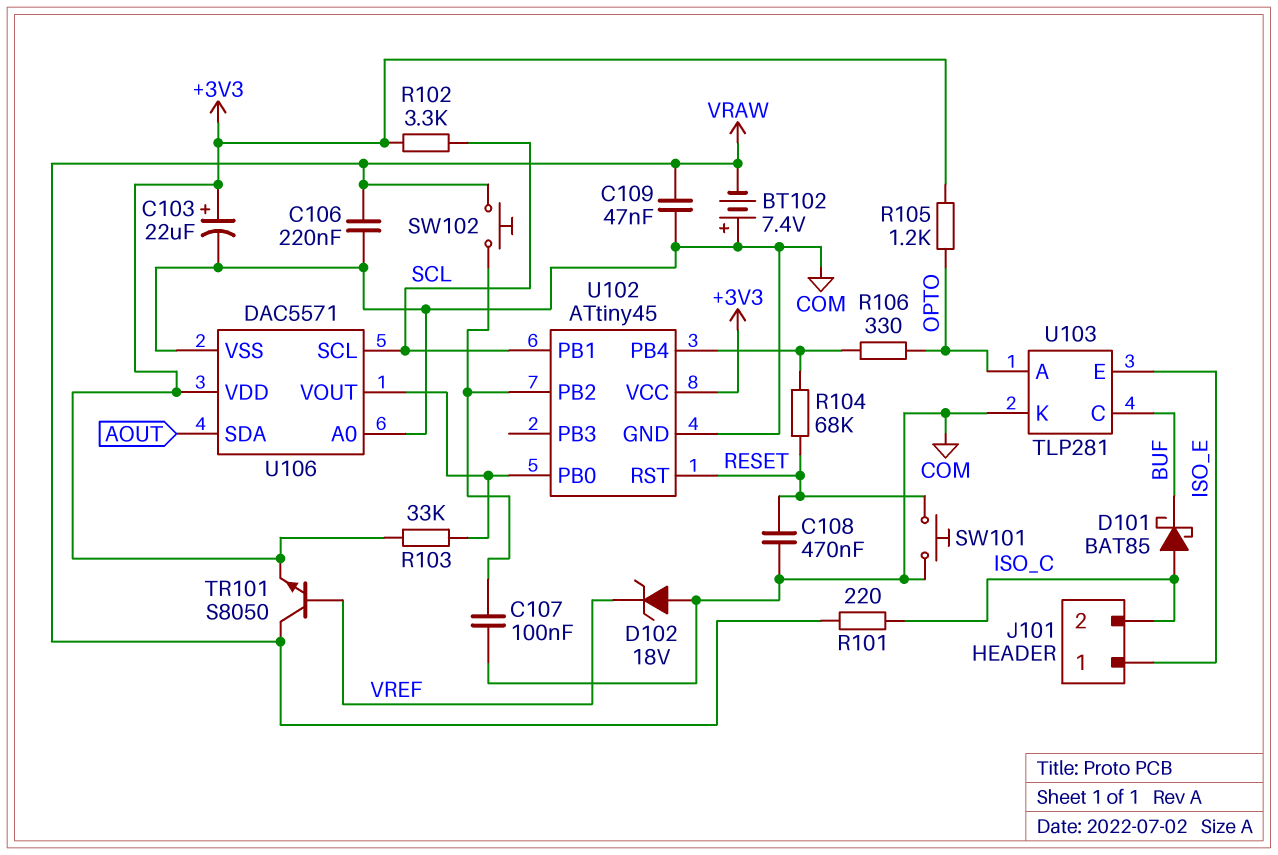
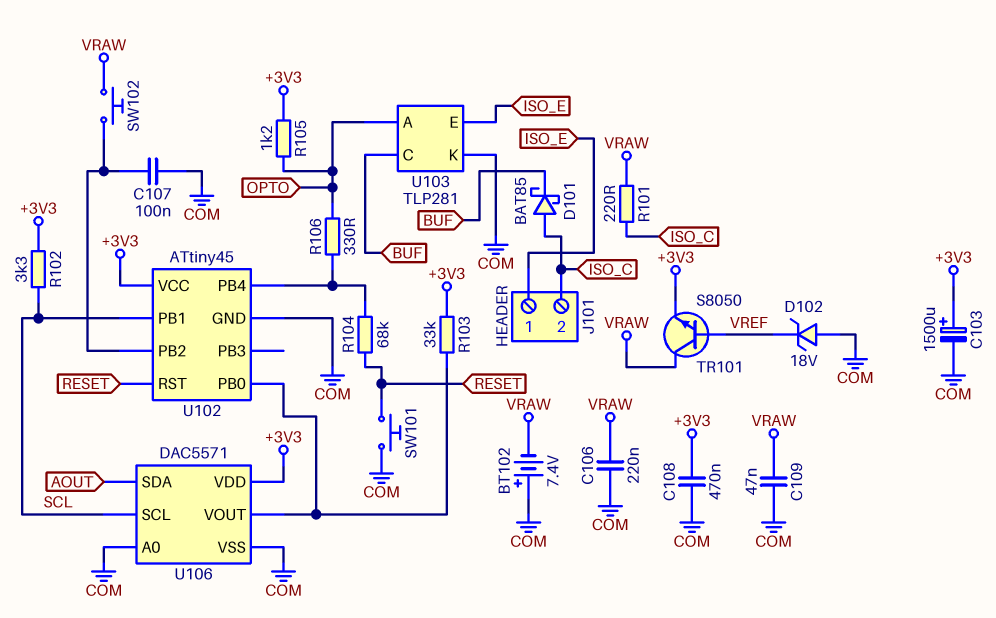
C103: 22uF (plus +3V3, minus COM) -> 1500uF (plus +3V3, minus COM)
C108: 470nF (COM, RESET) -> 470nF (+3V3, COM)

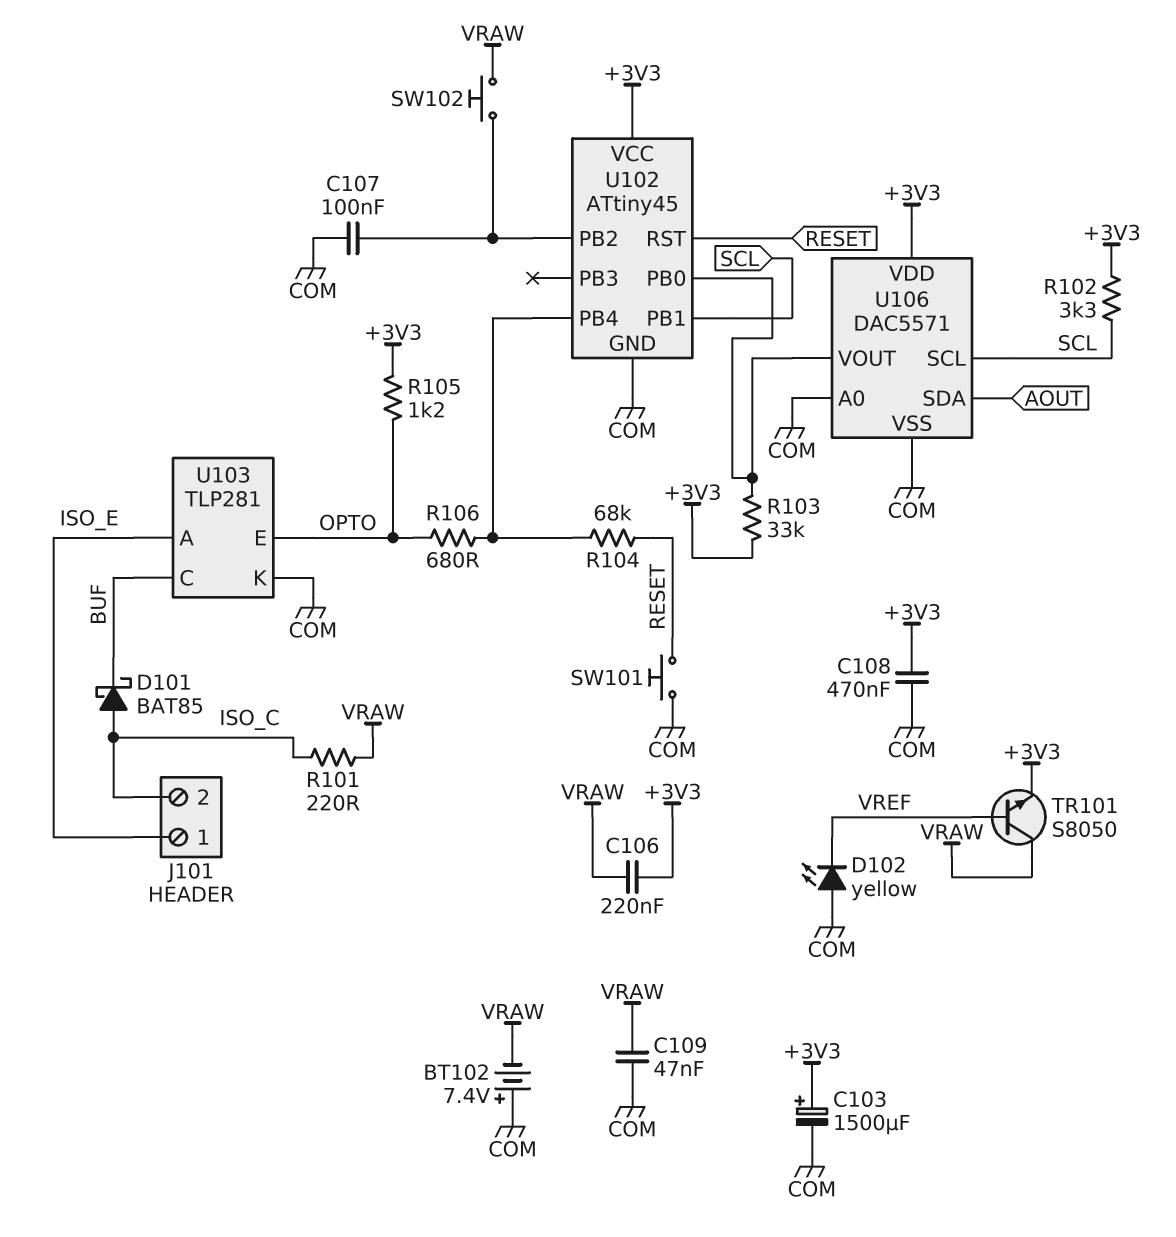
C106: 220nF (COM, VRAW) -> 220nF (+3V3, VRAW)
D102: zener 18V (A COM, K VREF) -> LED yellow (A COM, K VREF)
R106: 330 (OPTO, U102/PB4) -> 680 (OPTO, U102/PB4)
U103 pin A: OPTO -> ISO_E
U103 pin E: ISO_E -> OPTO

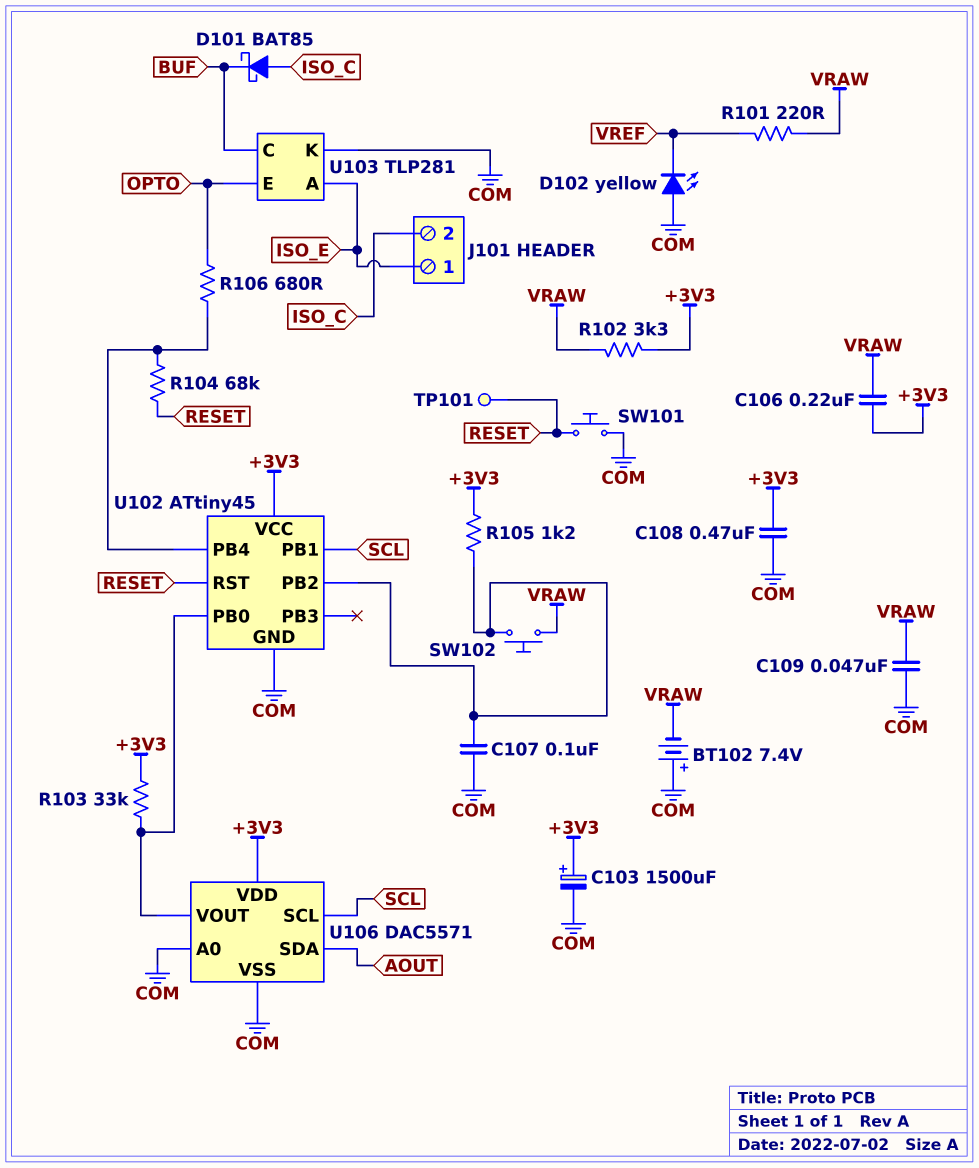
R101: 220 (ISO_C, VRAW) -> 220 (VRAW, VREF)
R102: 3.3k (+3V3, SCL) -> 3.3k (+3V3, VRAW)
R105: 1.2k (+3V3, OPTO) -> 1.2k (+3V3, U102/PB2)
TP101: none -> test point (RESET)
TR101: NPN S8050 (B VREF, C VRAW, E +3V3) -> none

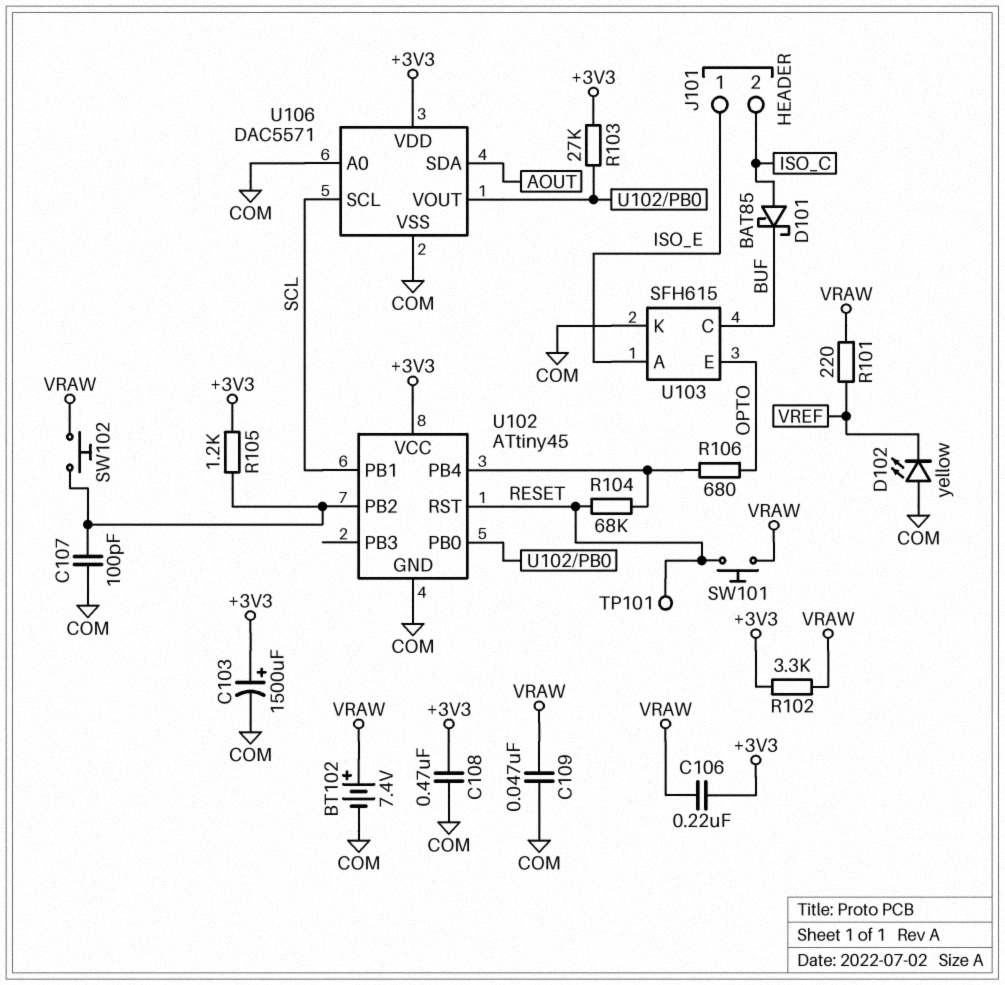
BT102: 7.4V (plus COM, minus VRAW) -> 7.4V (plus VRAW, minus COM)
C107: 100nF (COM, U102/PB2) -> 100pF (COM, U102/PB2)
R103: 33k (+3V3, U102/PB0) -> 27k (+3V3, U102/PB0)
SW101: button (COM, RESET) -> button (RESET, VRAW)
U103: TLP281 -> SFH615

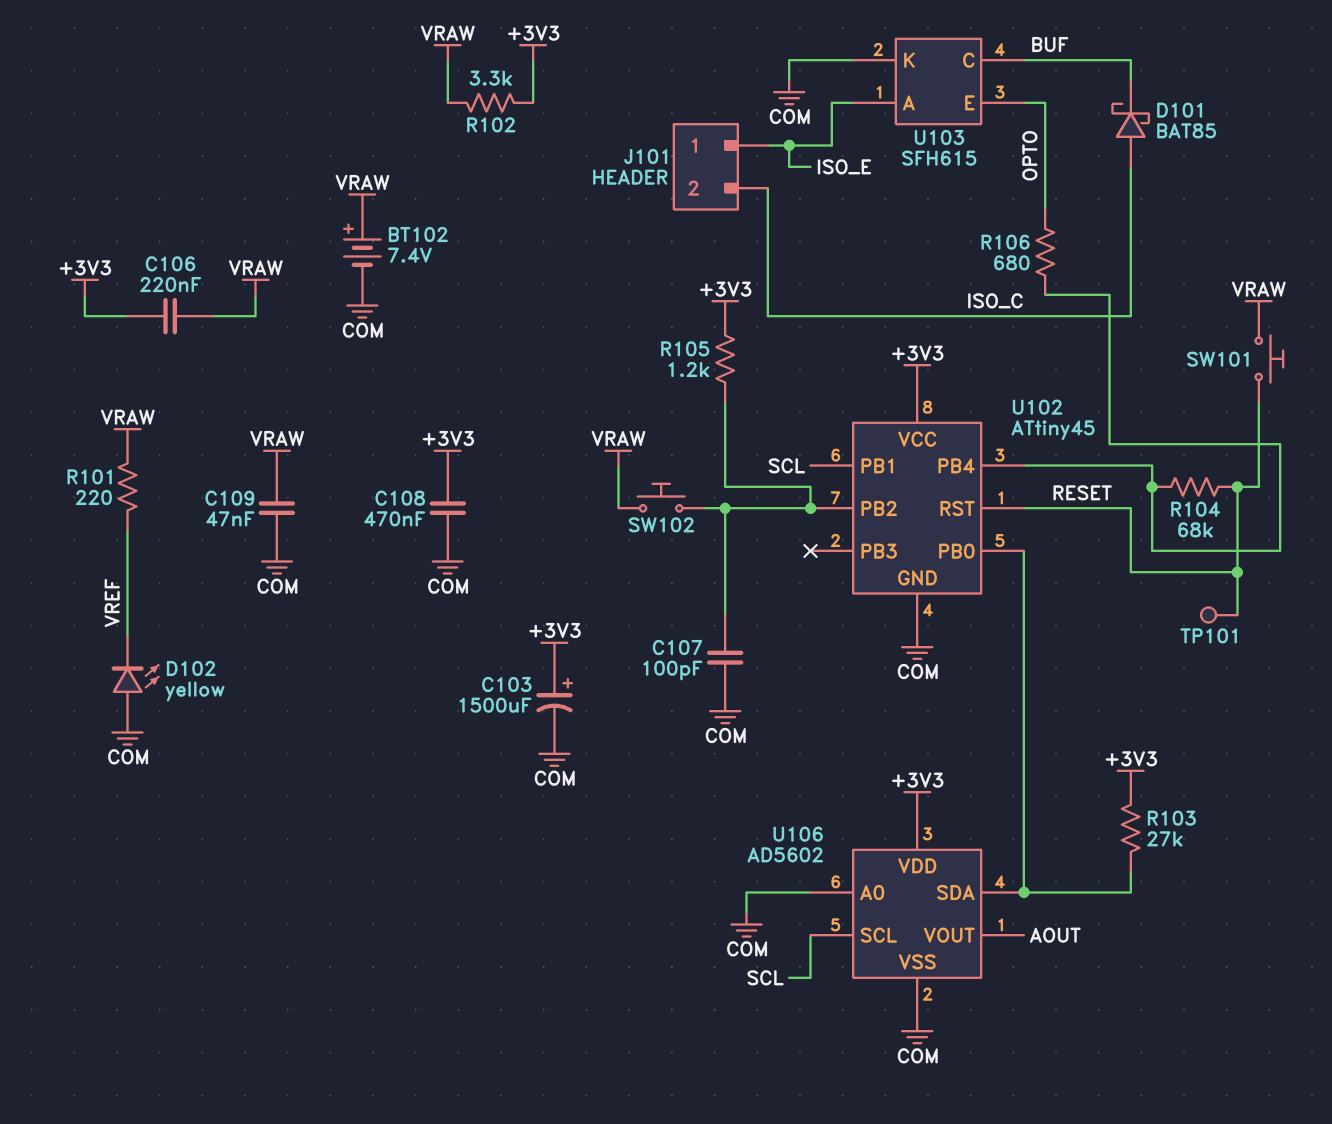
U106: DAC5571 -> AD5602
U106 pin SDA: AOUT -> U102/PB0
U106 pin VOUT: U102/PB0 -> AOUT

